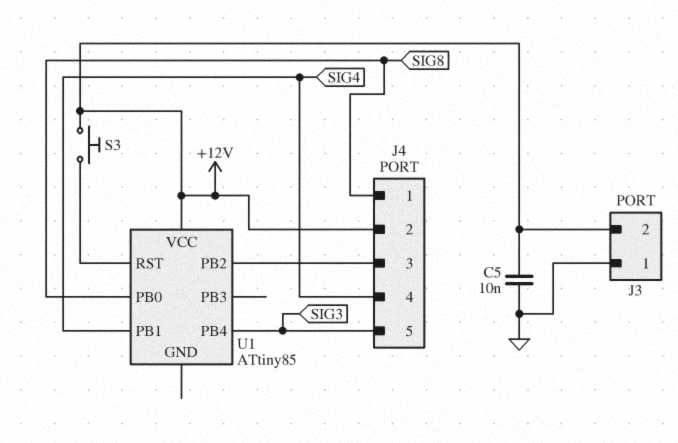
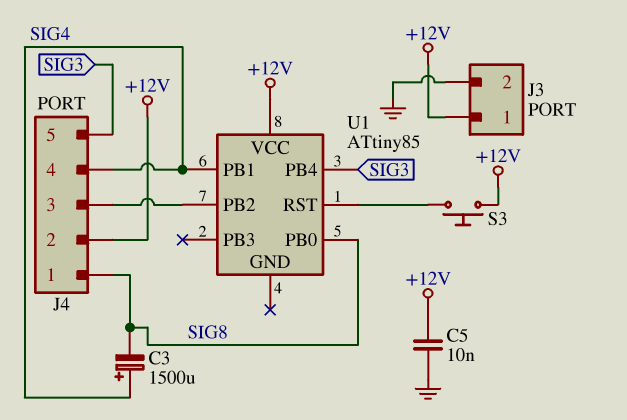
C3: none -> 1500uF (plus SIG4, minus SIG8)
J3 pin 1: GND -> +12V
J3 pin 2: +12V -> GND

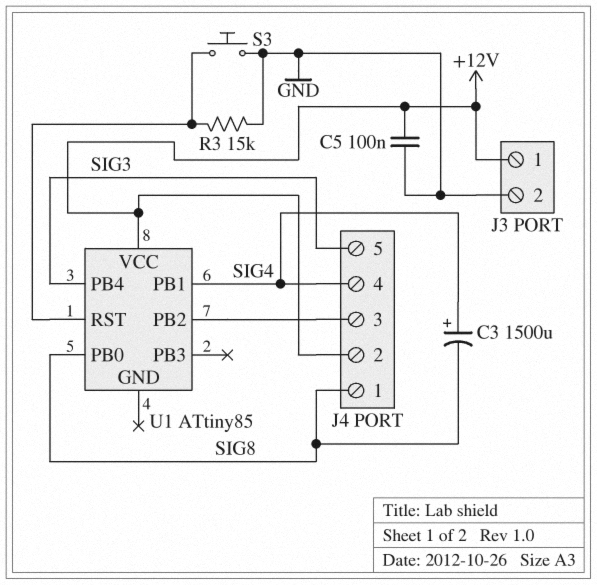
C5: 10nF (+12V, GND) -> 100nF (+12V, GND)
R3: none -> 15k (GND, U1/RST)
S3: button (+12V, U1/RST) -> button (GND, U1/RST)

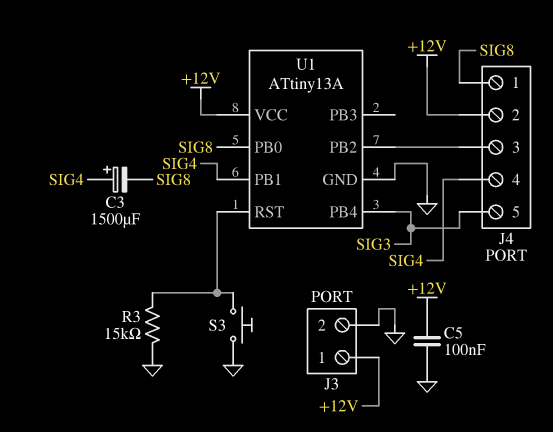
U1: ATtiny85 -> ATtiny13A
U1 pin GND: none -> GND

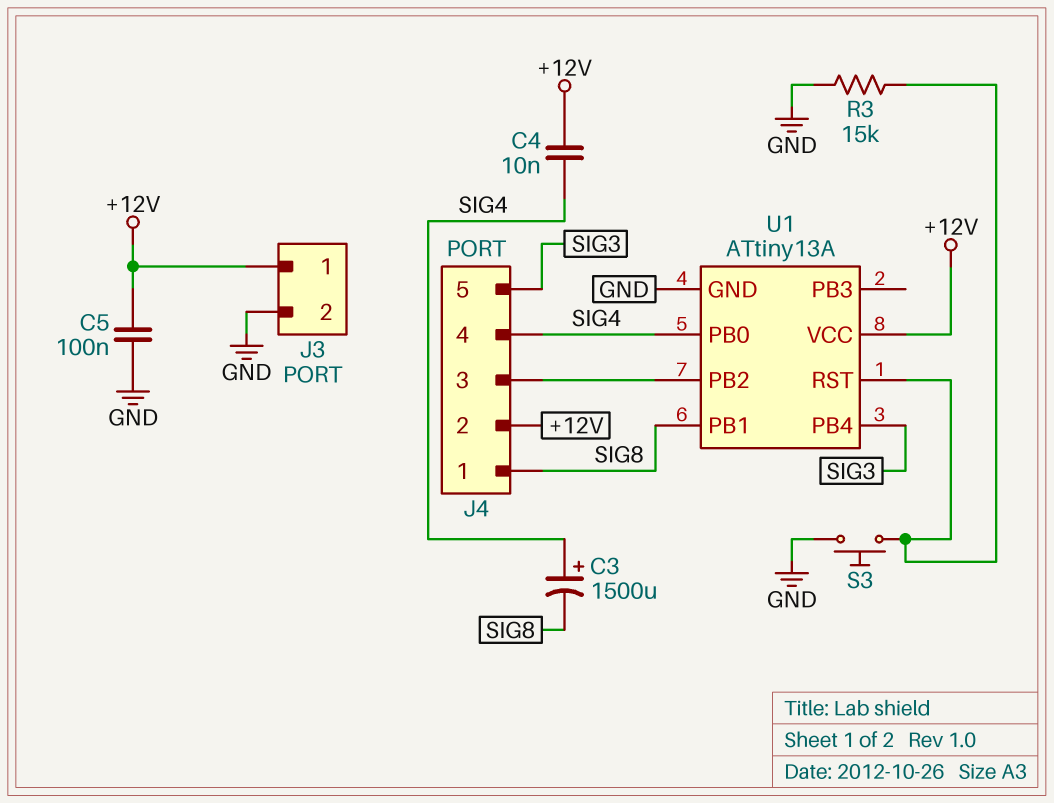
C4: none -> 10nF (+12V, SIG4)
U1 pin PB0: SIG8 -> SIG4
U1 pin PB1: SIG4 -> SIG8

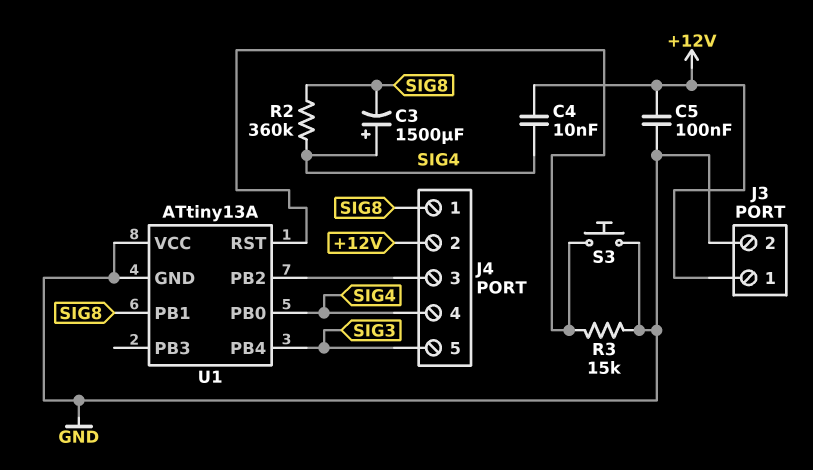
R2: none -> 360k (SIG4, SIG8)
U1 pin VCC: +12V -> GND

